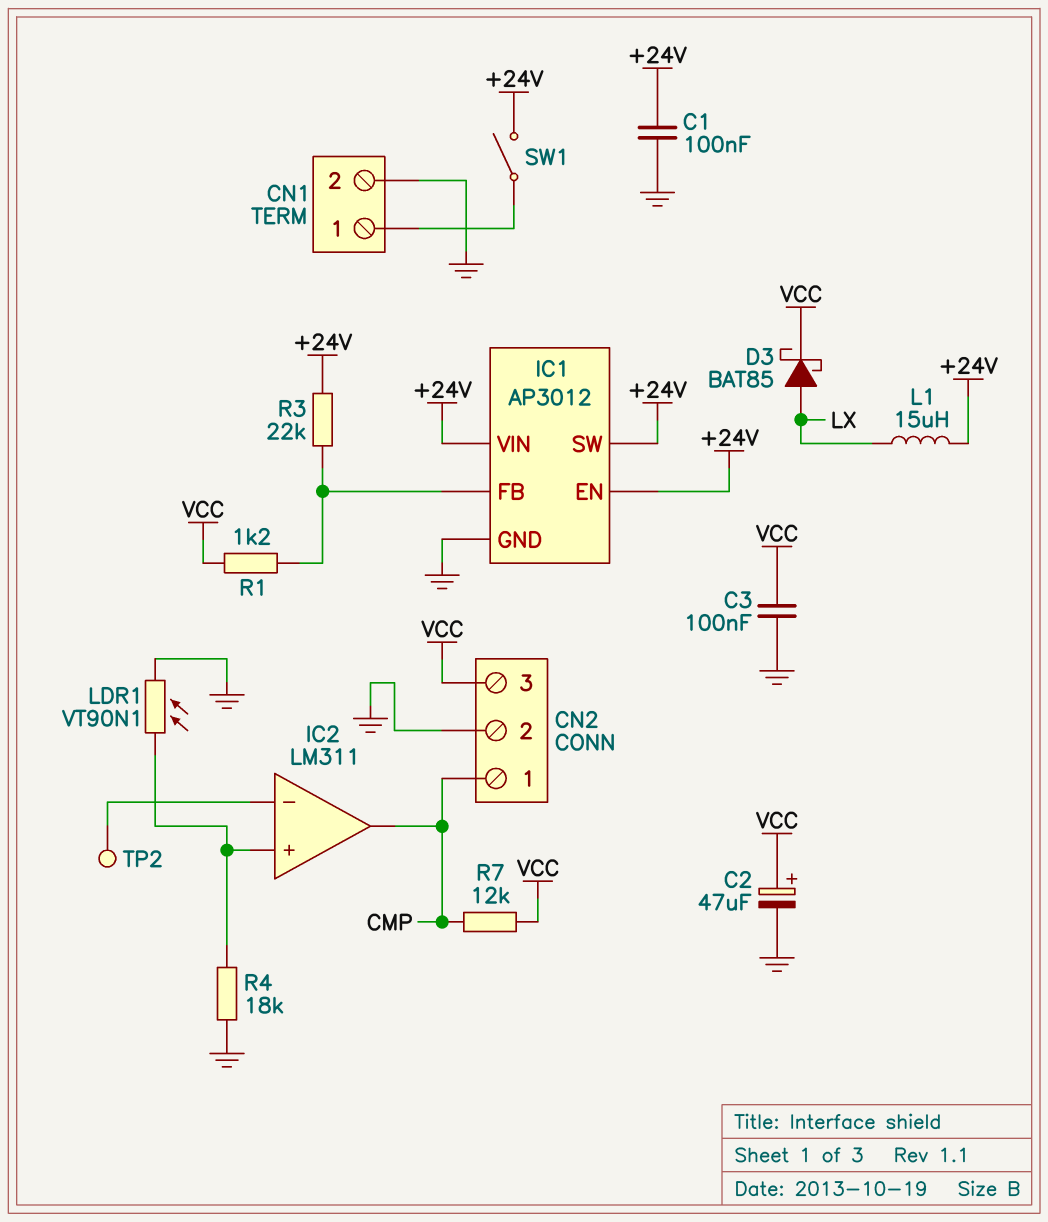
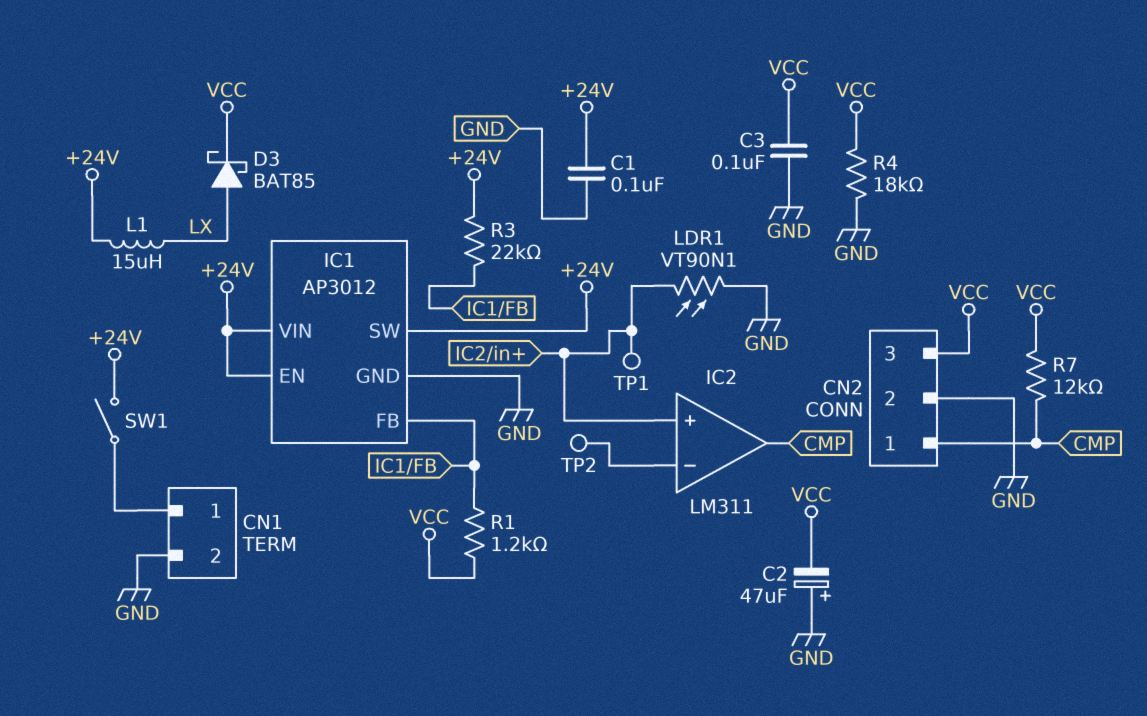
C2: 47uF (plus VCC, minus GND) -> 47uF (plus GND, minus VCC)
R4: 18k (GND, IC2/in+) -> 18k (GND, VCC)
TP1: none -> test point (IC2/in+)

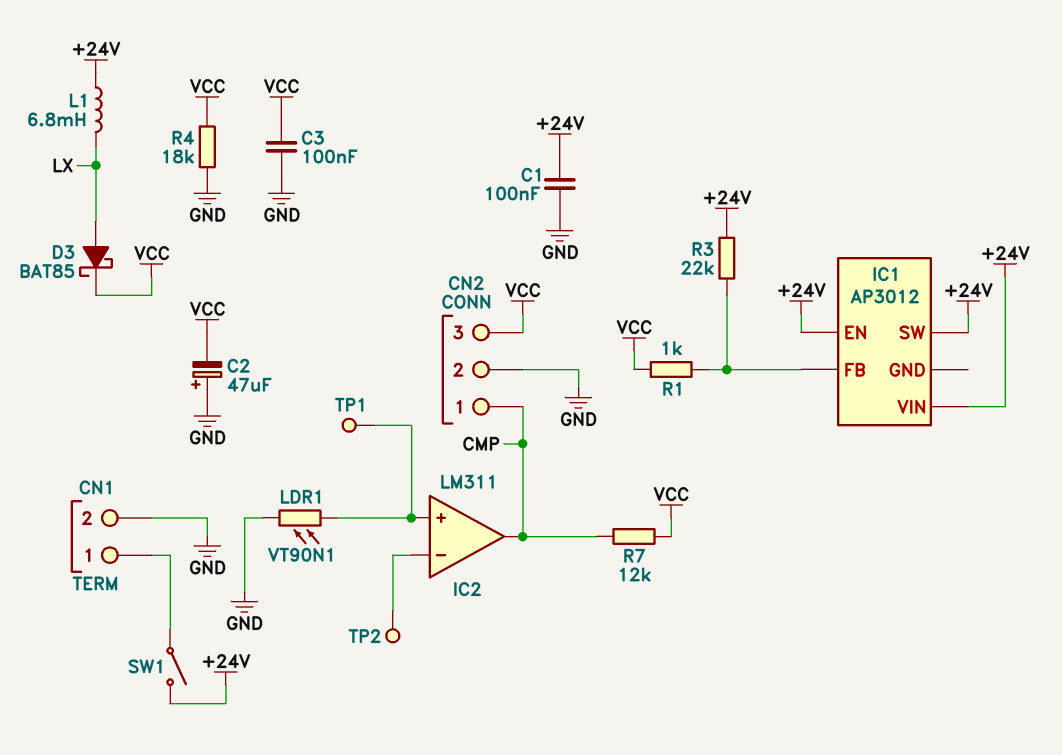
IC1 pin GND: GND -> none
L1: 15uH (+24V, LX) -> 6.8mH (+24V, LX)
R1: 1.2k (IC1/FB, VCC) -> 1k (IC1/FB, VCC)

